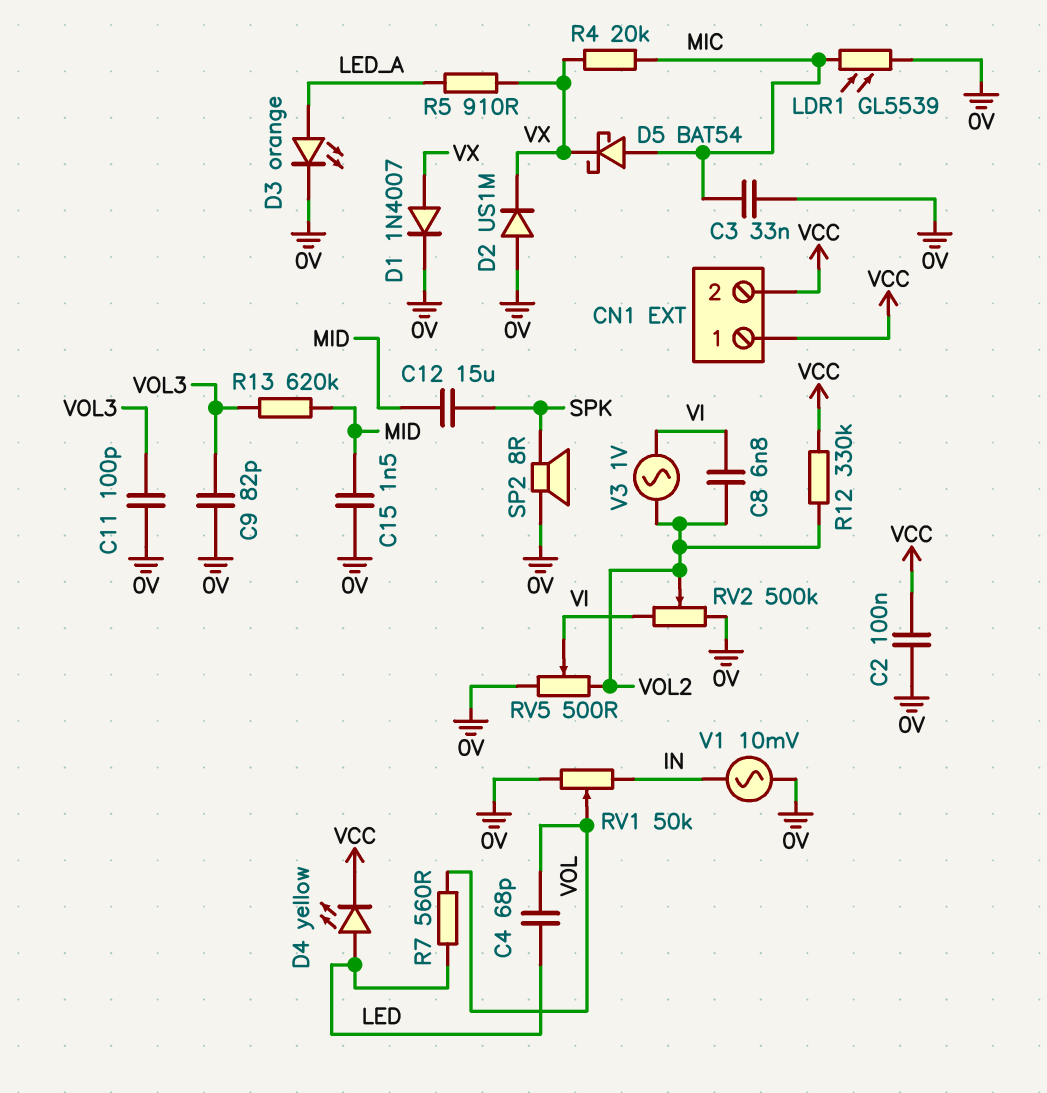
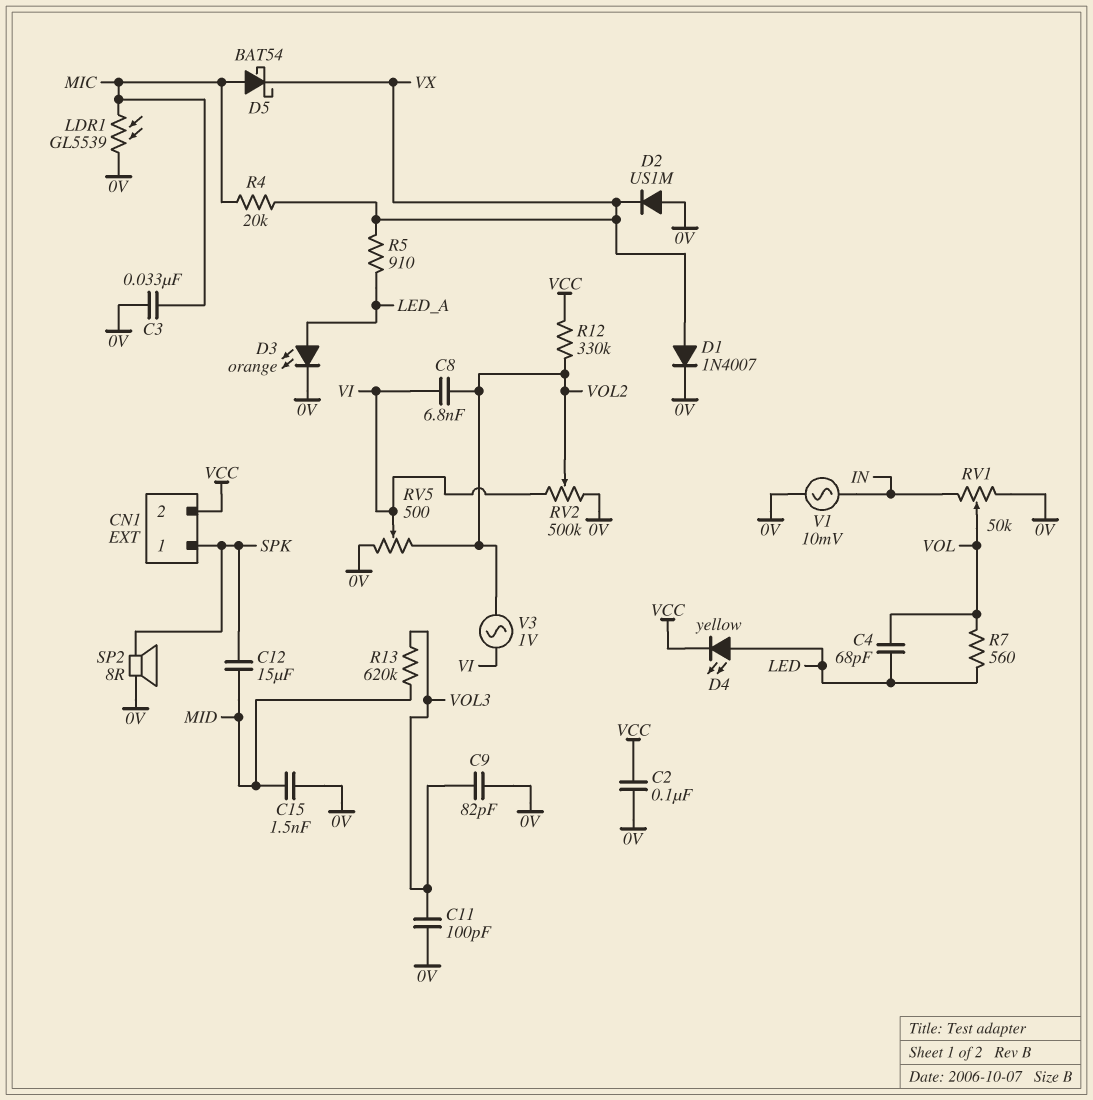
CN1 pin 1: VCC -> SPK

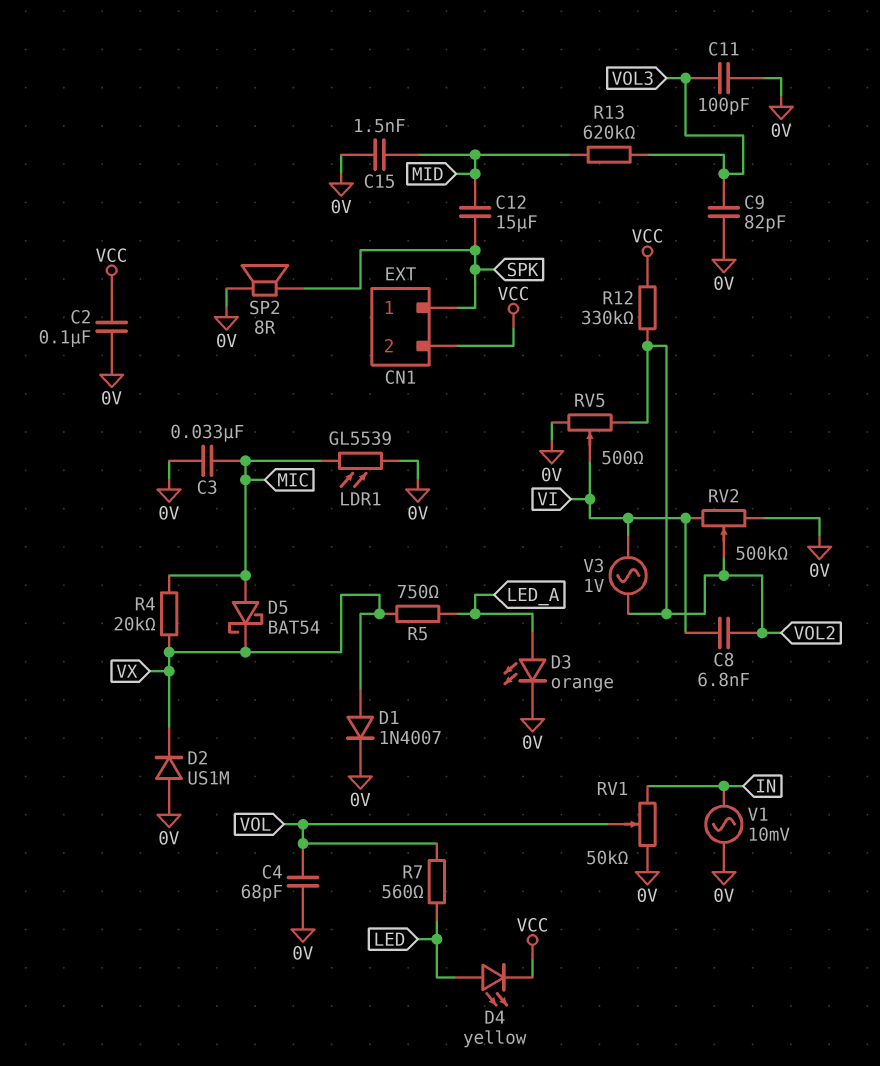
C4: 68pF (LED, VOL) -> 68pF (0V, VOL)
R5: 910 (LED_A, VX) -> 750 (LED_A, VX)

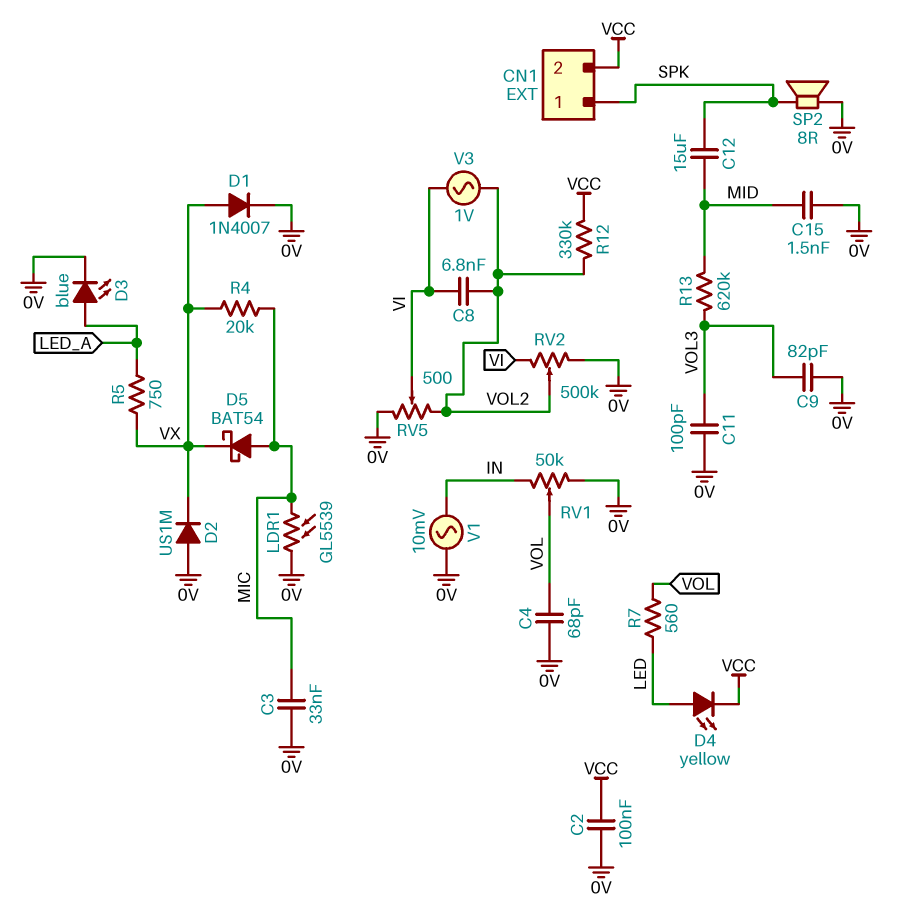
D3: LED orange (A LED_A, K 0V) -> LED blue (A LED_A, K 0V)

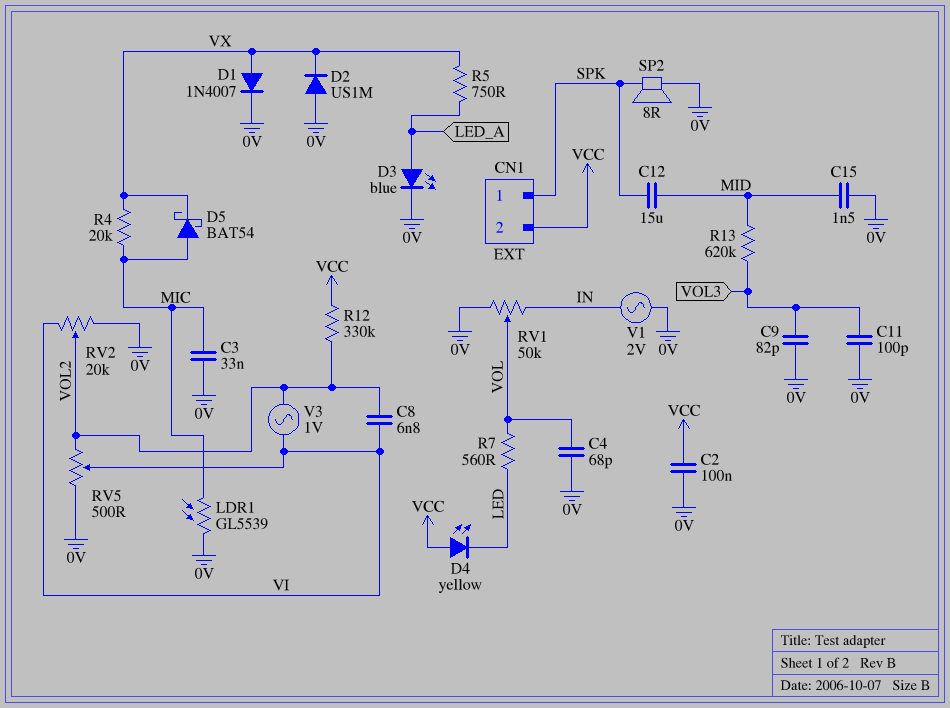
D4: LED yellow (A LED, K VCC) -> LED yellow (A VCC, K LED)
RV2: 500k (0V, VI, wiper VOL2) -> 20k (0V, VI, wiper VOL2)
V1: AC 10mV (0V, IN) -> AC 2V (0V, IN)

